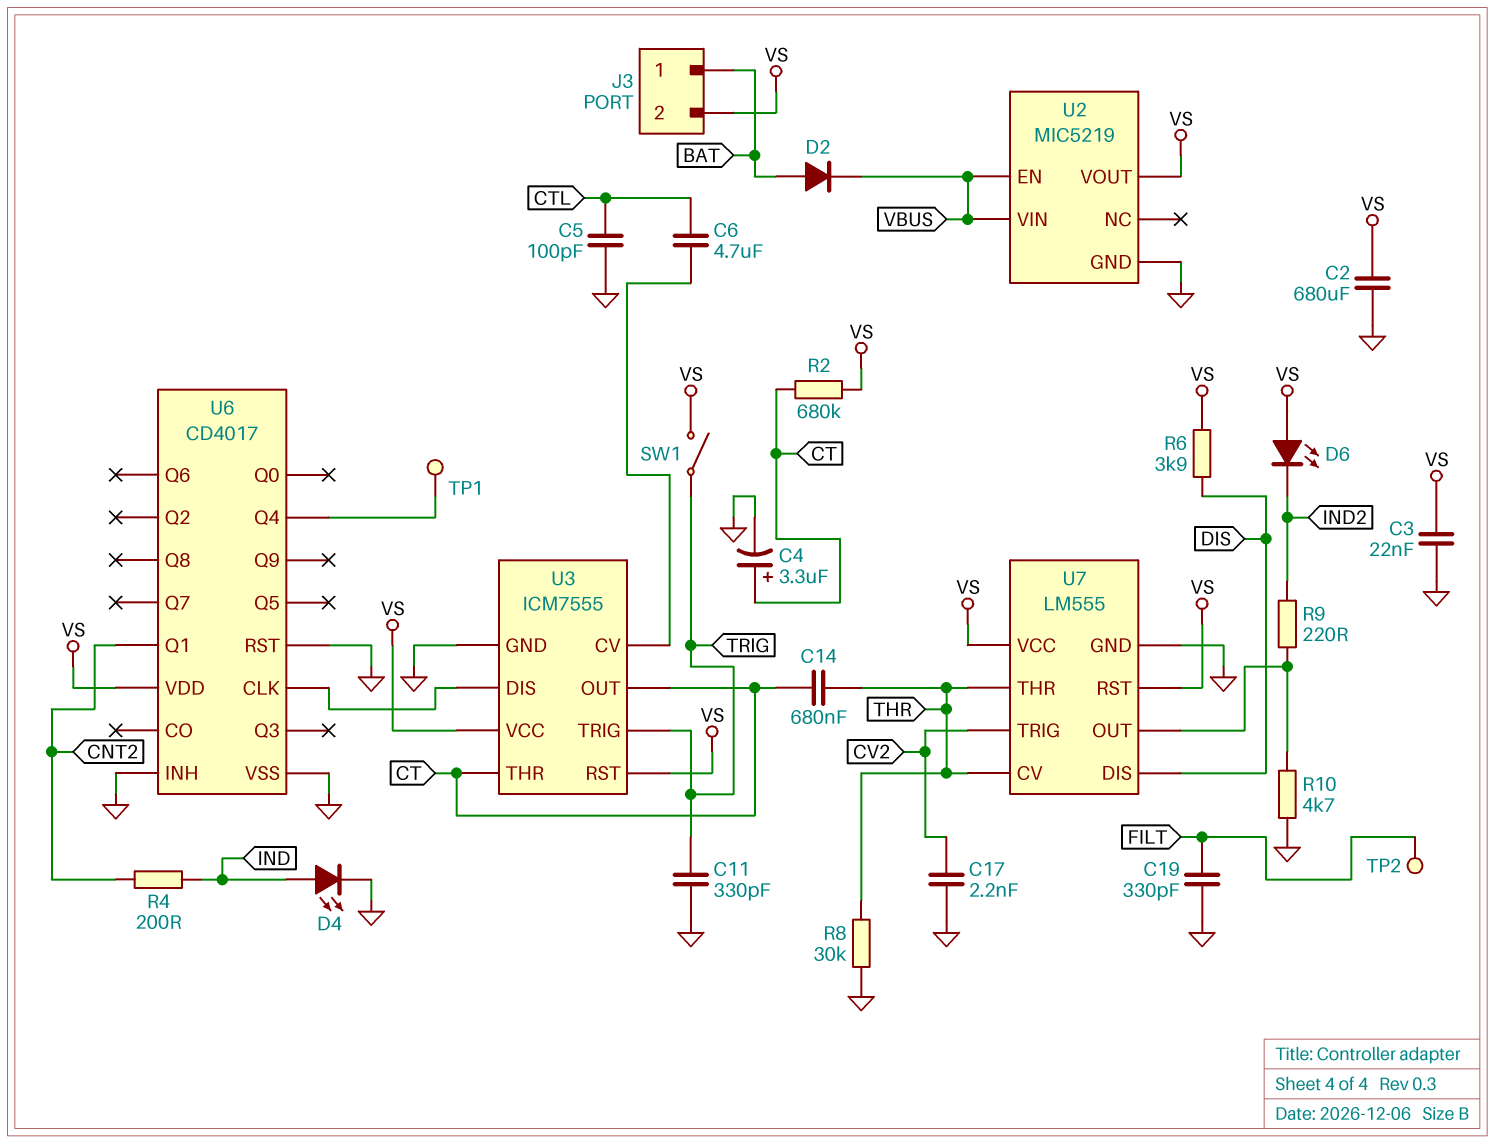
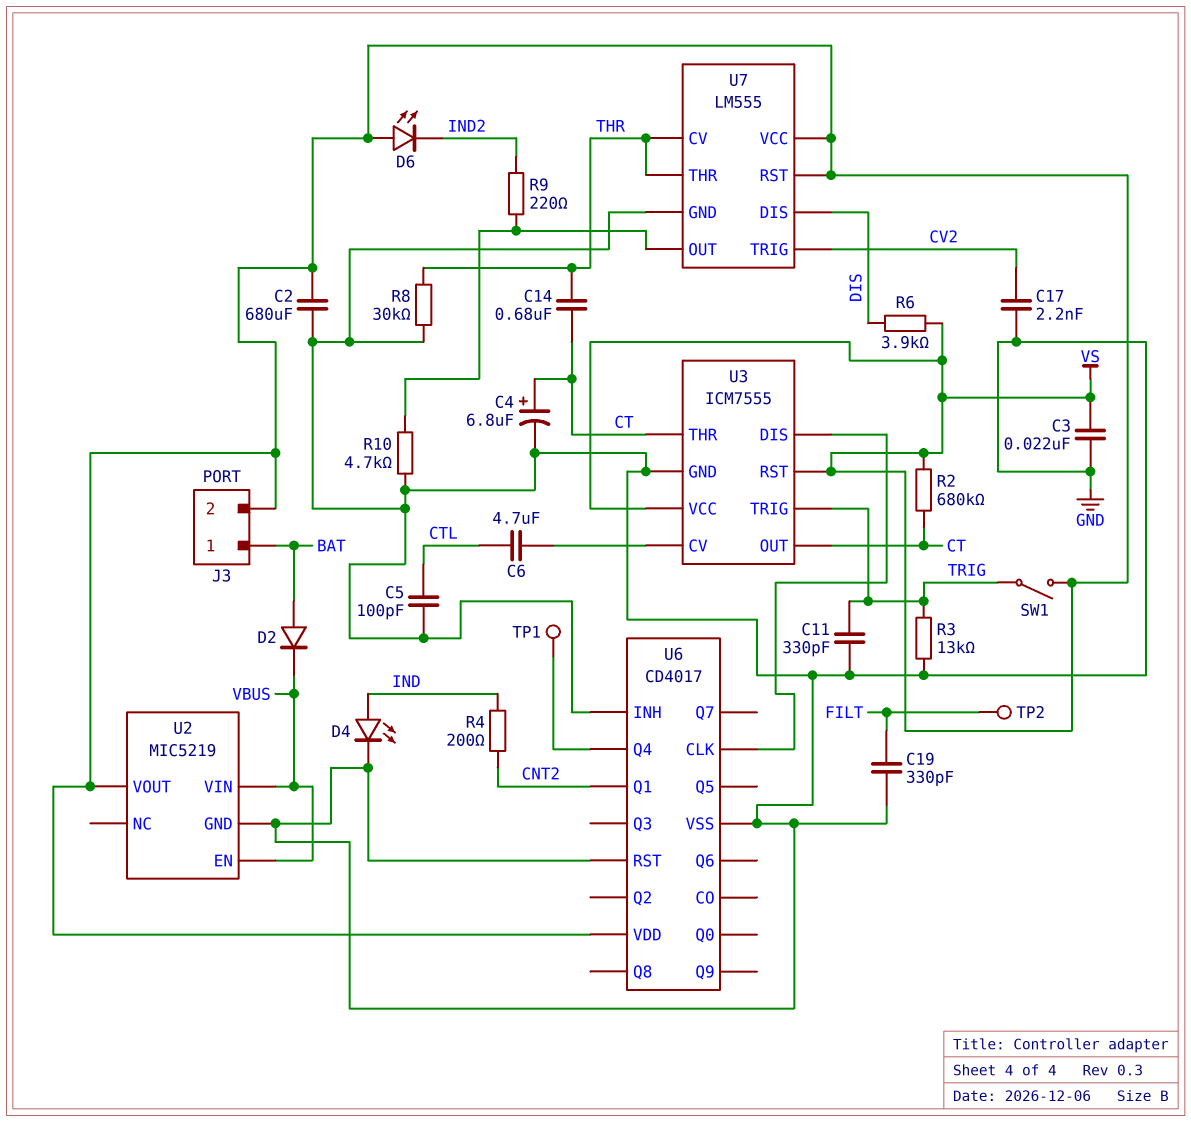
C4: 3.3uF (plus CT, minus GND) -> 6.8uF (plus CT, minus GND)
R3: none -> 13k (GND, TRIG)

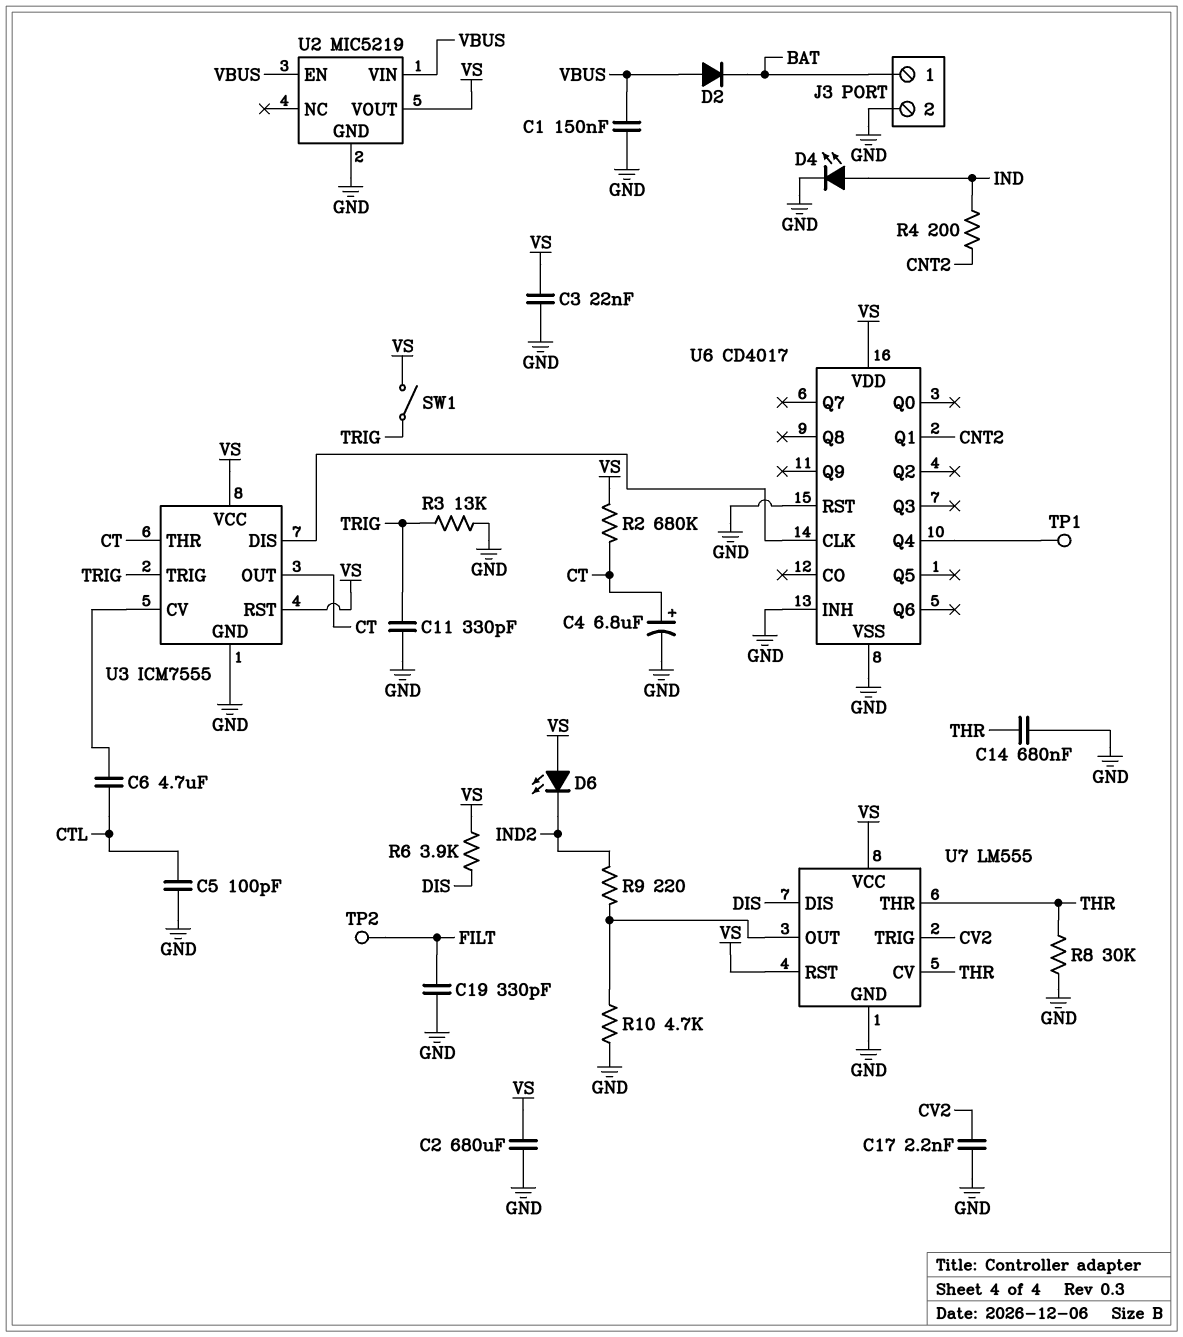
C1: none -> 150nF (GND, VBUS)
C14: 680nF (CT, THR) -> 680nF (GND, THR)
D2: diode (A BAT, K VBUS) -> diode (A VBUS, K BAT)
J3 pin 2: VS -> GND

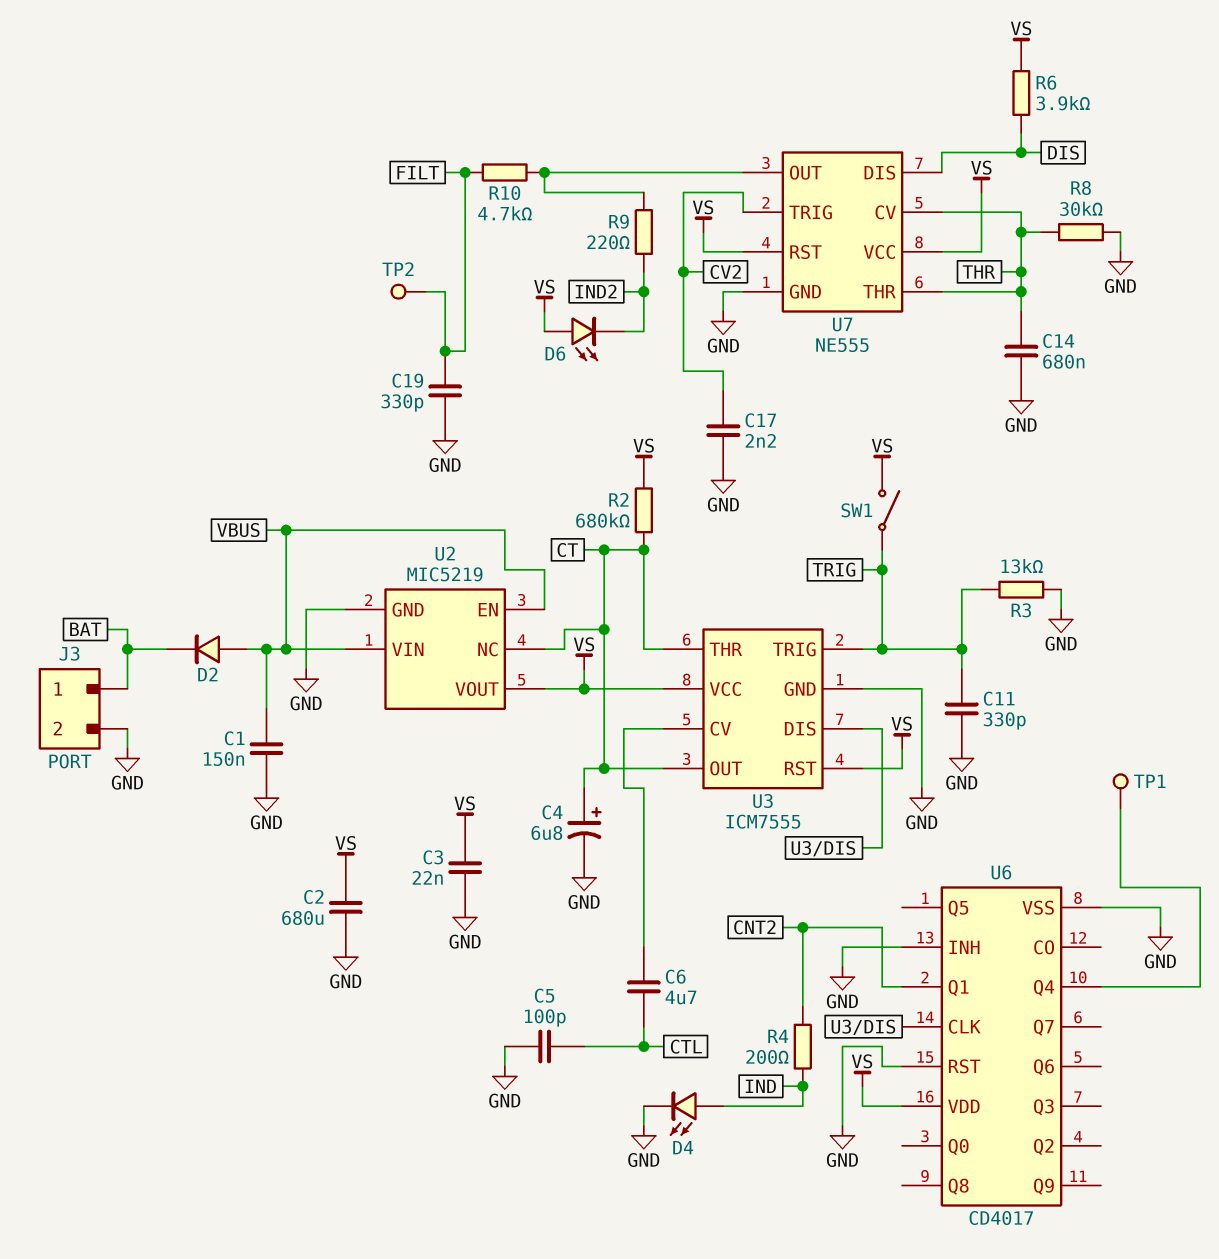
R10: 4.7k (GND, U7/OUT) -> 4.7k (FILT, U7/OUT)
U2 pin NC: none -> CT
U7: LM555 -> NE555

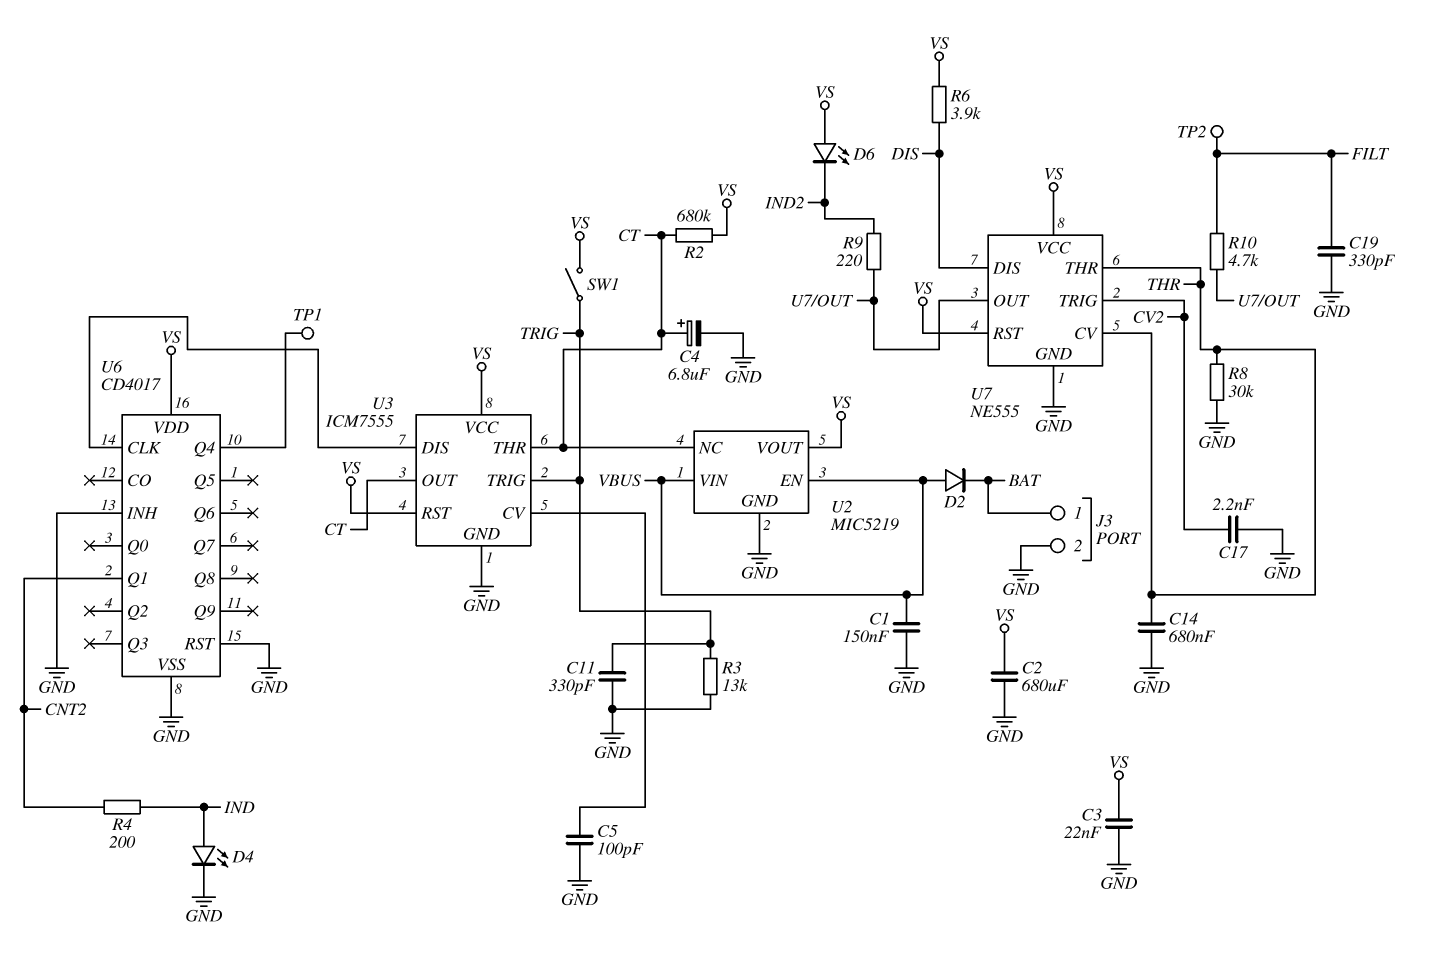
C5: 100pF (CTL, GND) -> 100pF (GND, U3/CV)
C6: 4.7uF (CTL, U3/CV) -> none

